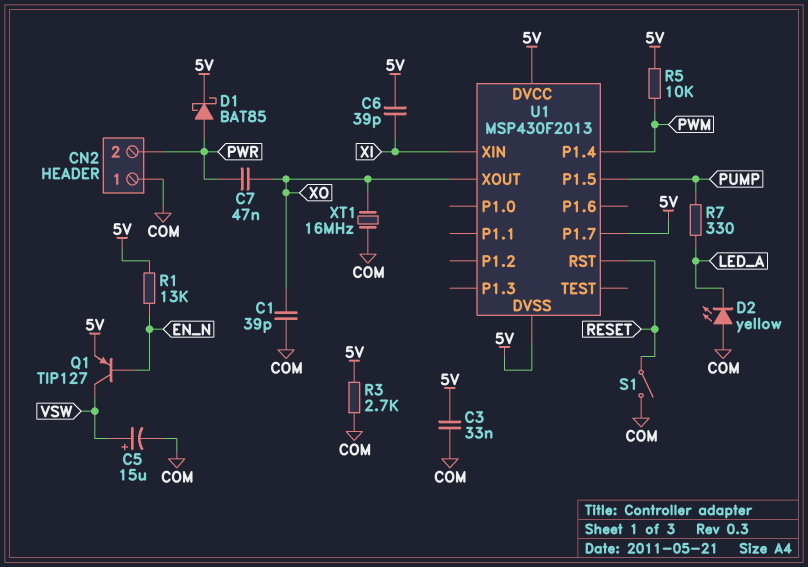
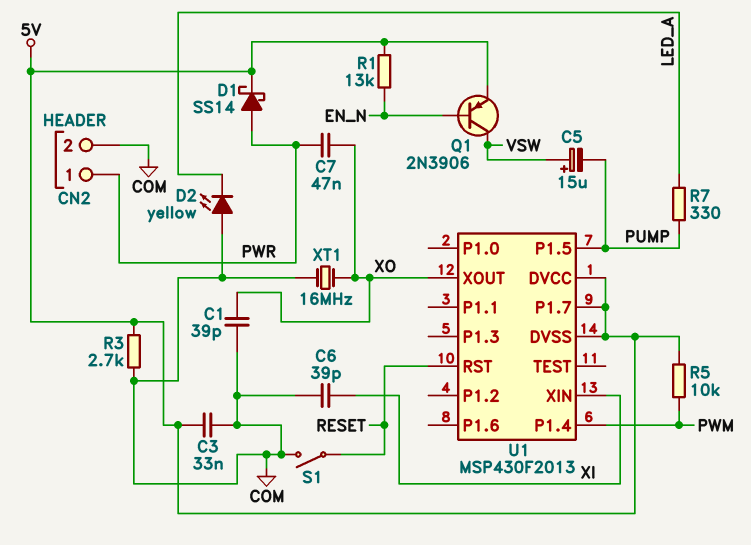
C5: 15uF (plus VSW, minus COM) -> 15uF (plus VSW, minus PUMP)
C6: 39pF (5V, XI) -> 39pF (COM, XI)
CN2 pin 1: COM -> PWR
CN2 pin 2: PWR -> COM
D1: schottky BAT85 (A PWR, K 5V) -> schottky SS14 (A PWR, K 5V)
Q1: PNP TIP127 (B EN_N, C VSW, E 5V) -> PNP 2N3906 (B EN_N, C VSW, E 5V)

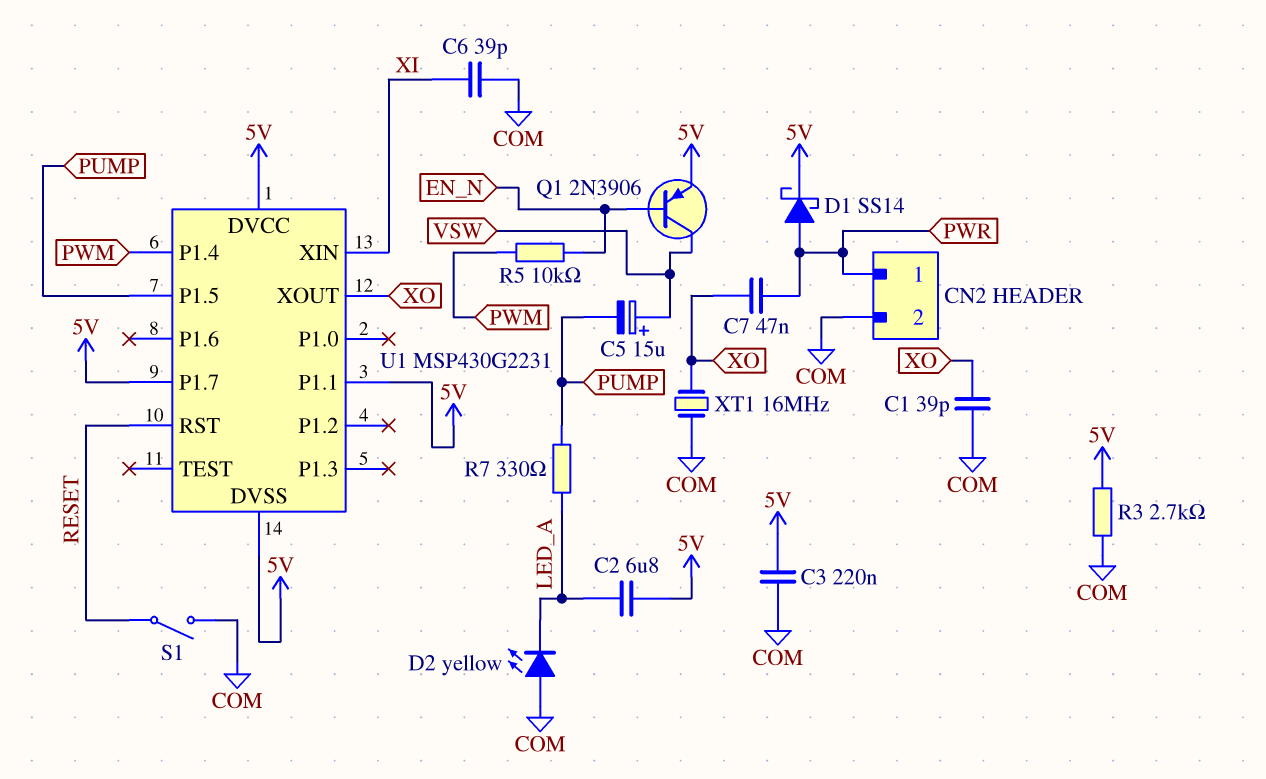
C2: none -> 6.8uF (5V, LED_A)
C3: 33nF (5V, COM) -> 220nF (5V, COM)
R1: 13k (5V, EN_N) -> none
R5: 10k (5V, PWM) -> 10k (EN_N, PWM)
U1: MSP430F2013 -> MSP430G2231
U1 pin P1.1: none -> 5V

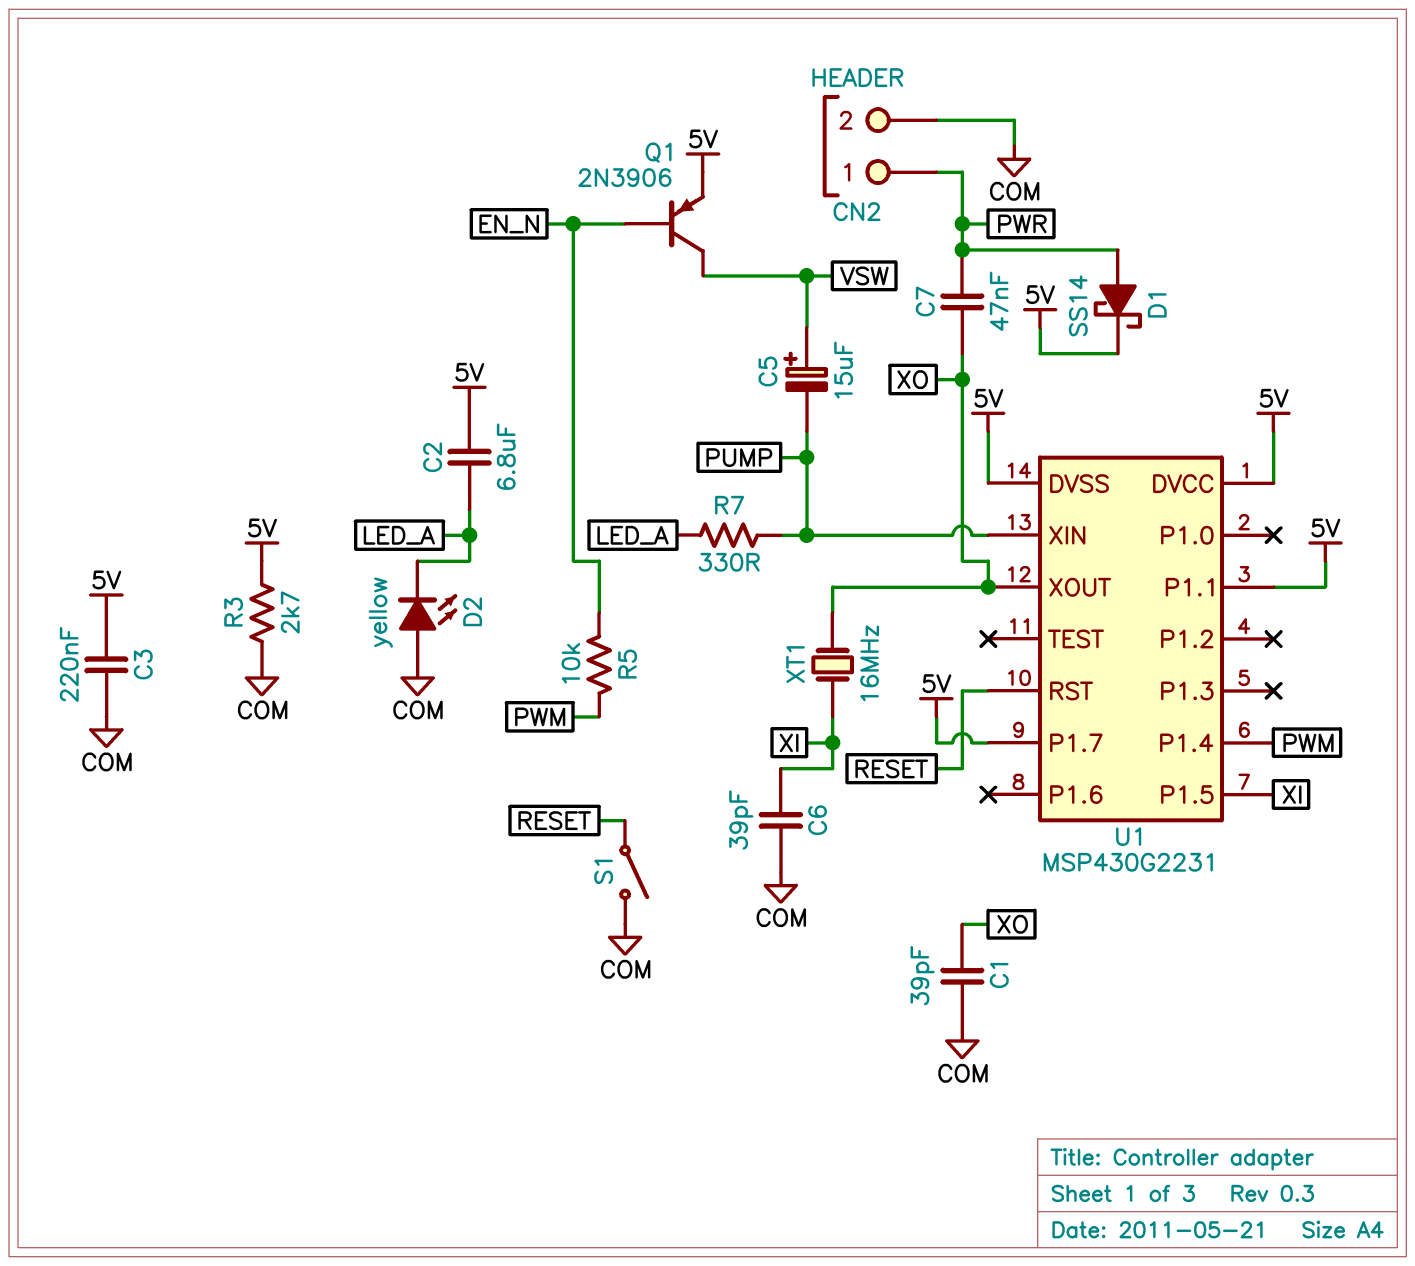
U1 pin P1.5: PUMP -> XI
U1 pin XIN: XI -> PUMP
XT1: 16MHz (COM, XO) -> 16MHz (XI, XO)

